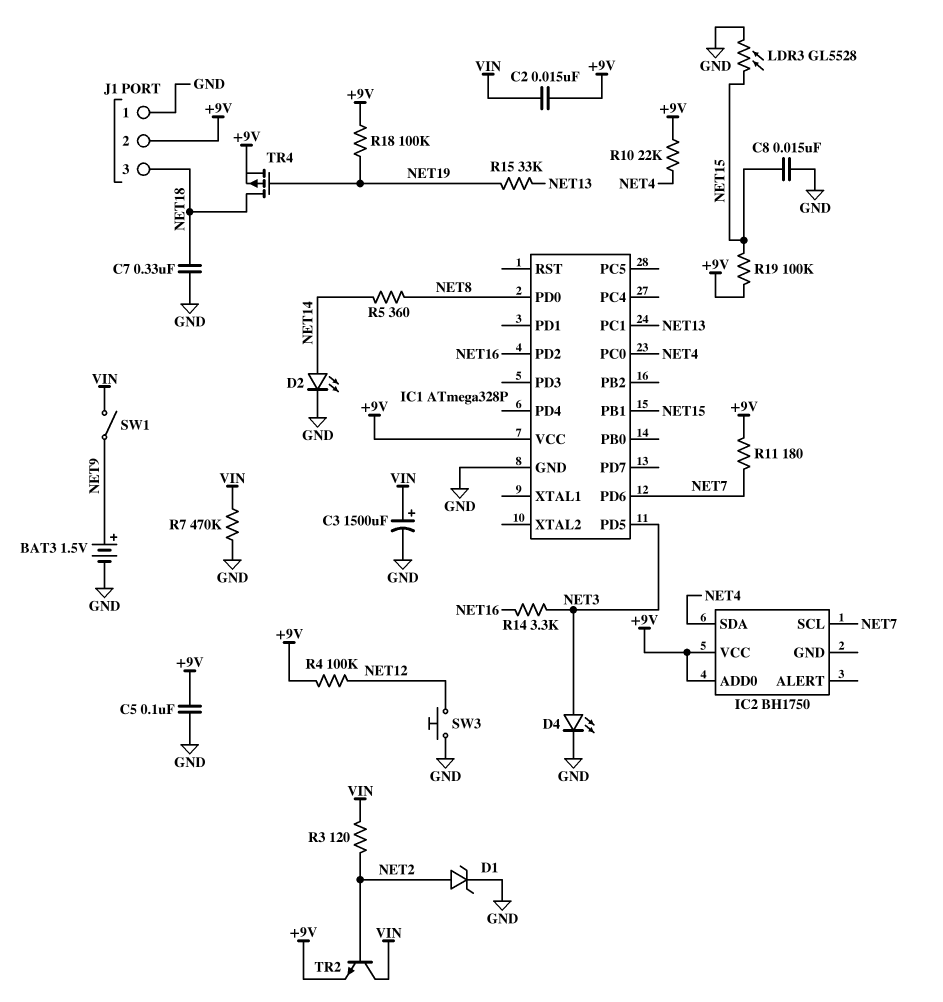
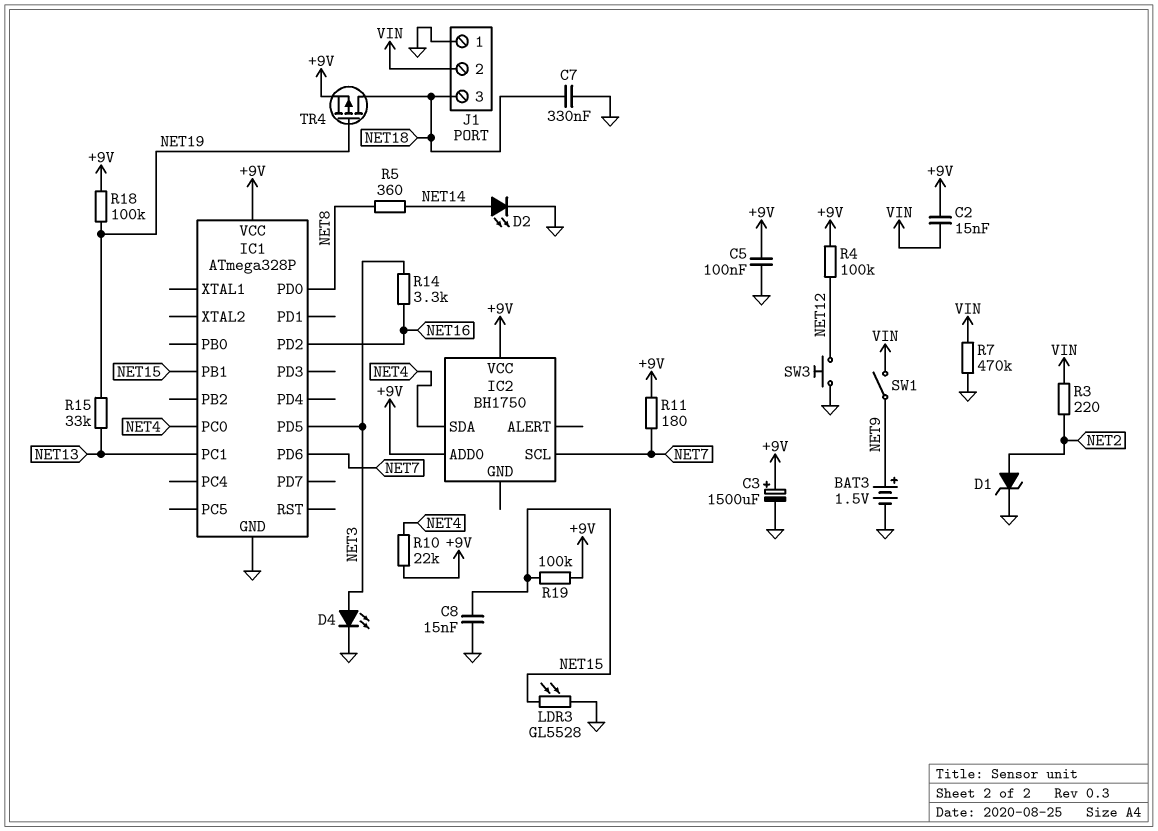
C3: 1500uF (plus VIN, minus GND) -> 1500uF (plus +9V, minus GND)
J1 pin 2: +9V -> VIN
R3: 120 (NET2, VIN) -> 220 (NET2, VIN)
TR2: NPN (B NET2, C VIN, E +9V) -> none

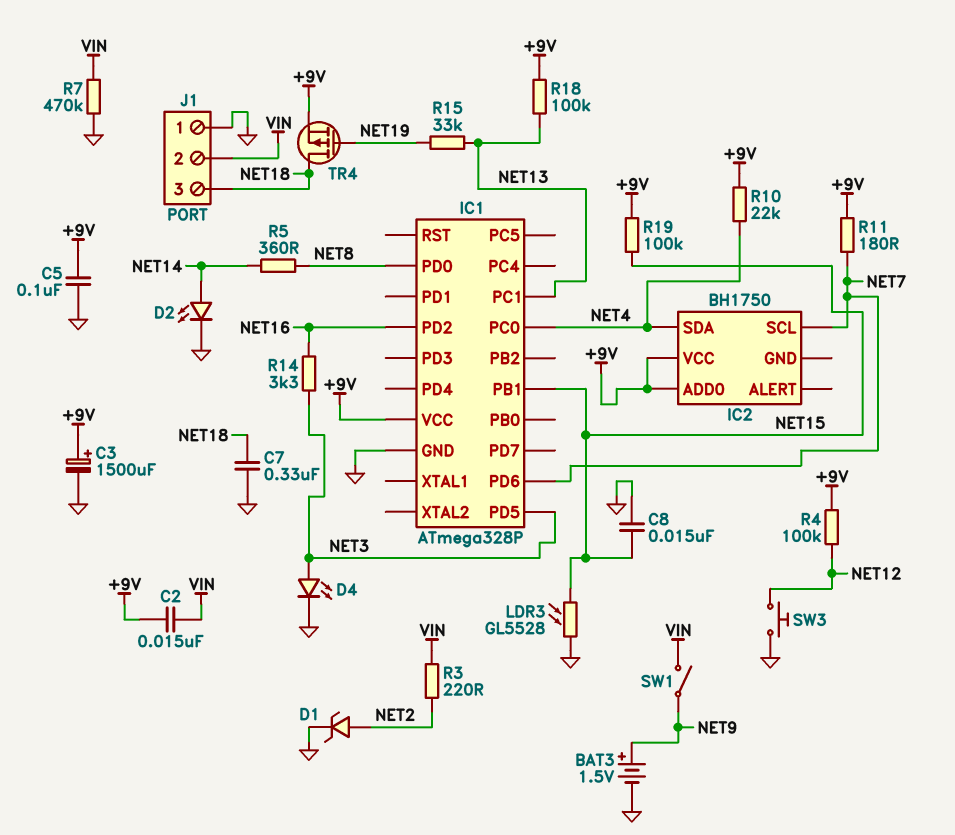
R18: 100k (+9V, NET19) -> 100k (+9V, NET13)

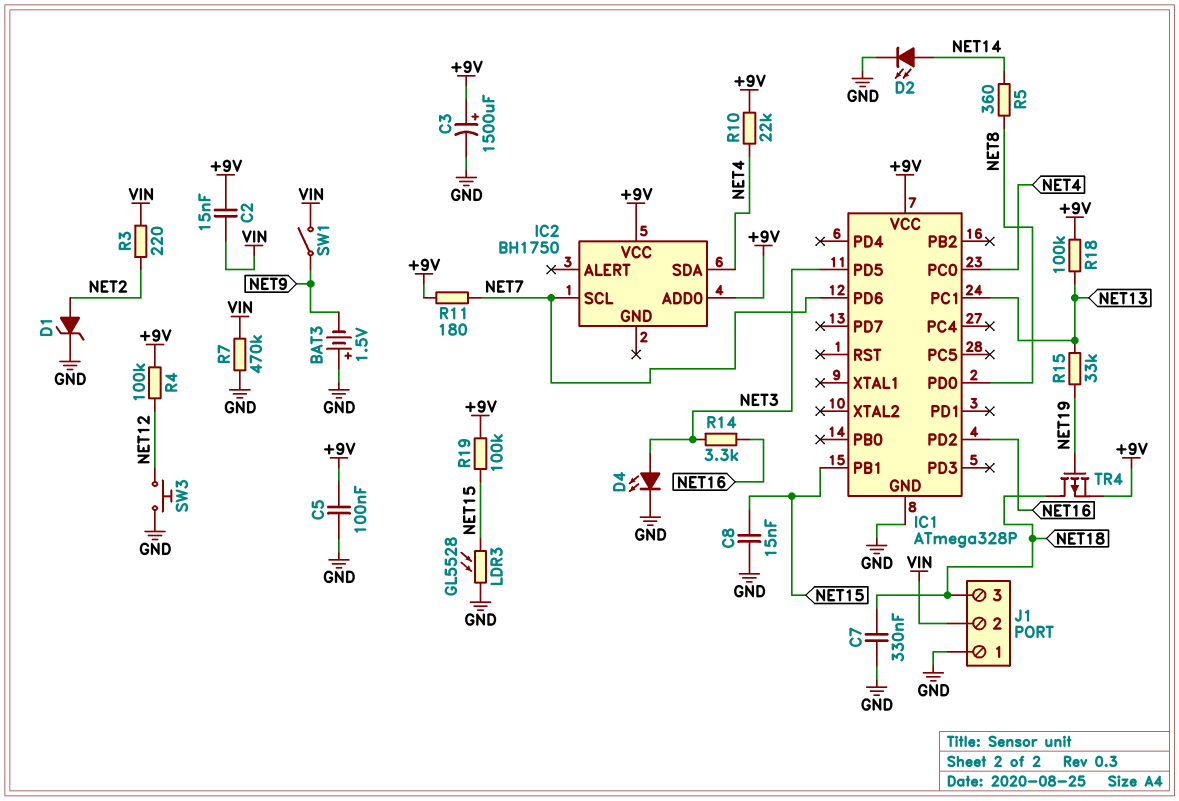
BAT3: 1.5V (plus NET9, minus GND) -> 1.5V (plus GND, minus NET9)

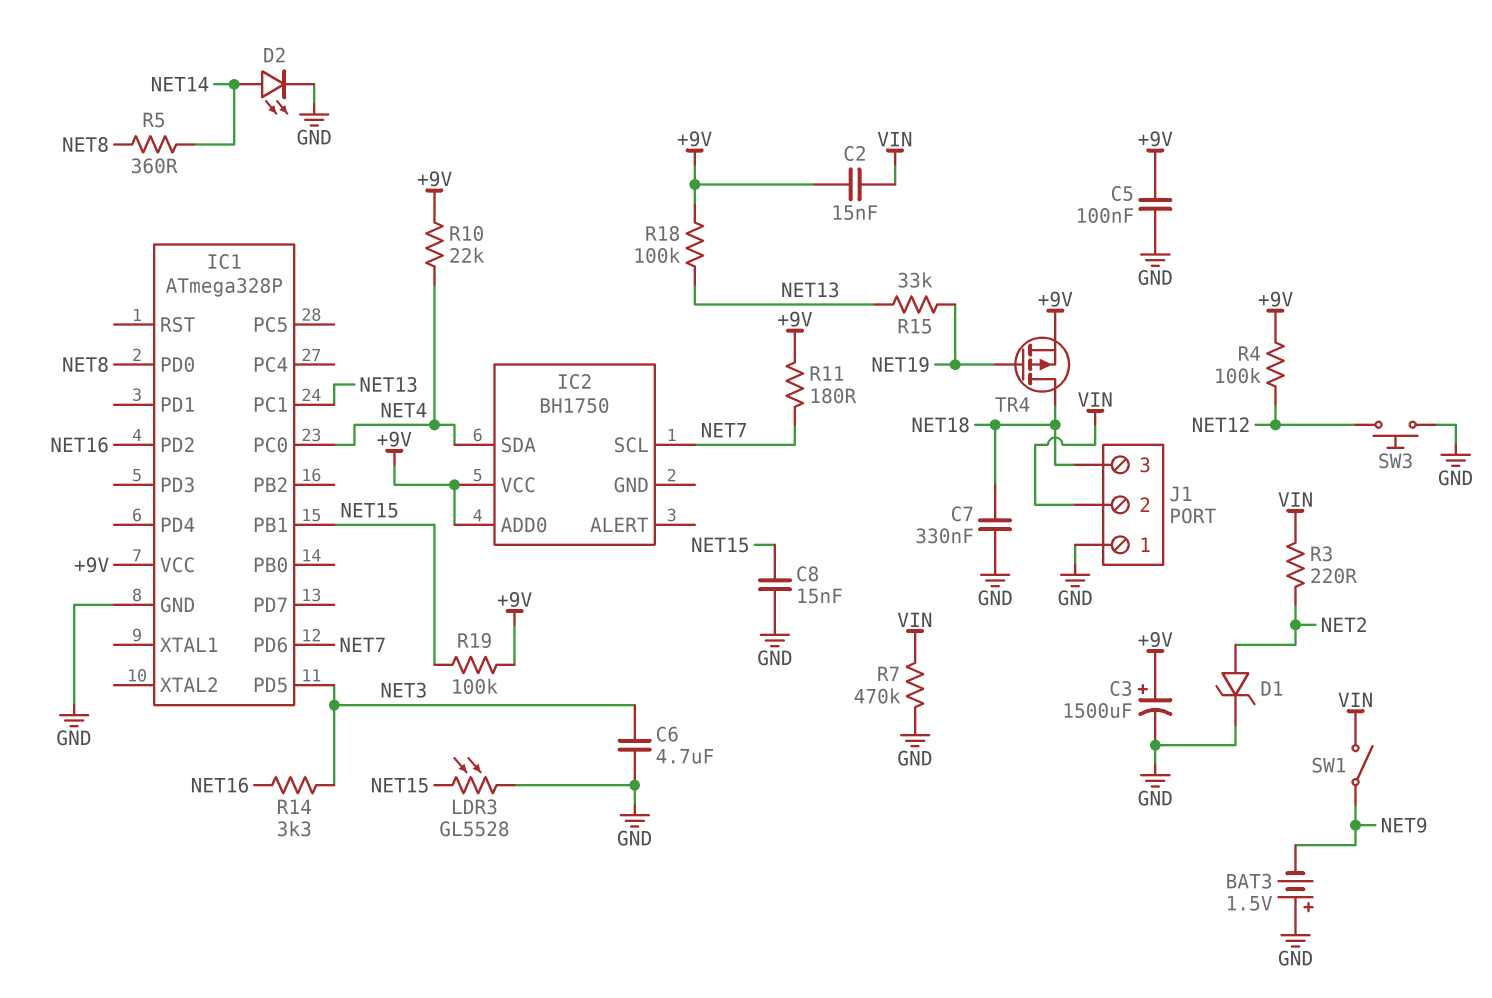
C6: none -> 4.7uF (GND, NET3)
D4: LED (A NET3, K GND) -> none

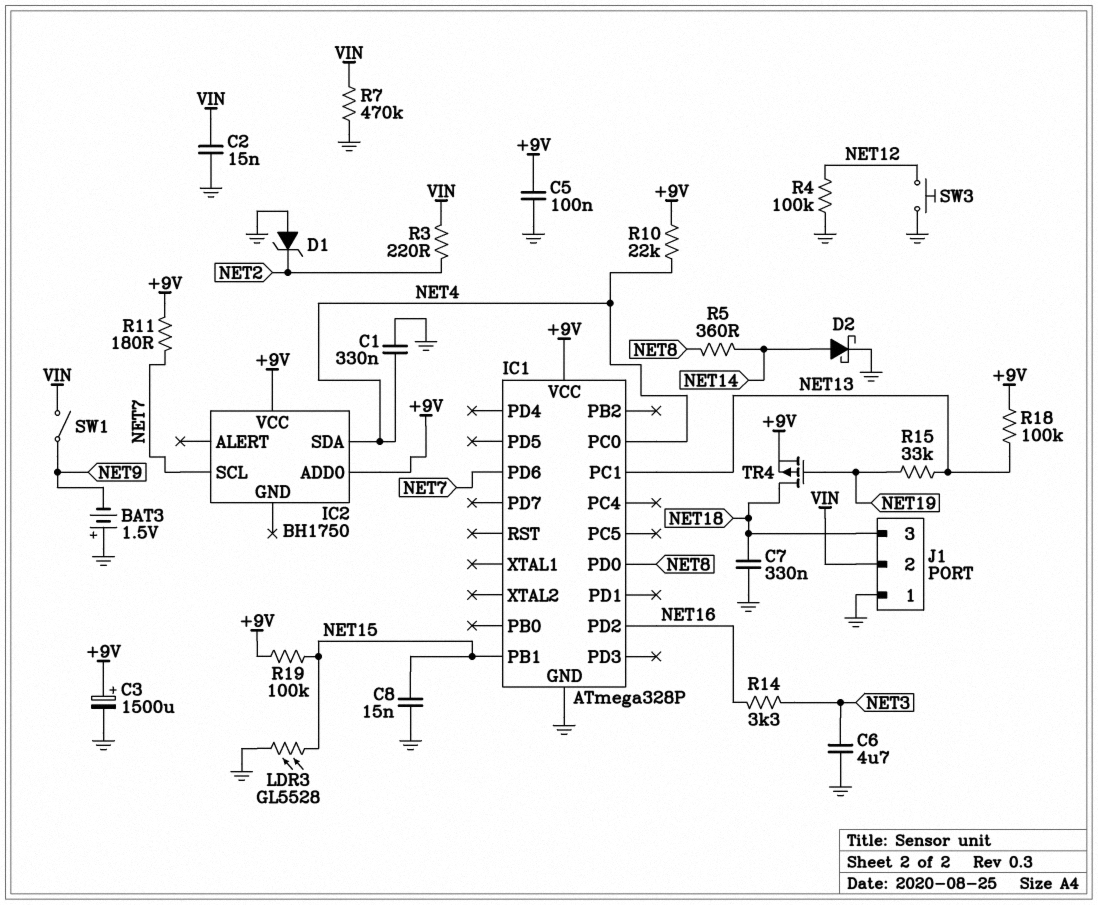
C1: none -> 330nF (GND, NET4)
C2: 15nF (+9V, VIN) -> 15nF (GND, VIN)
D1: zener (A NET2, K GND) -> zener (A GND, K NET2)
D2: LED (A NET14, K GND) -> schottky (A NET14, K GND)
IC1 pin PD5: NET3 -> none
R4: 100k (+9V, NET12) -> 100k (GND, NET12)

